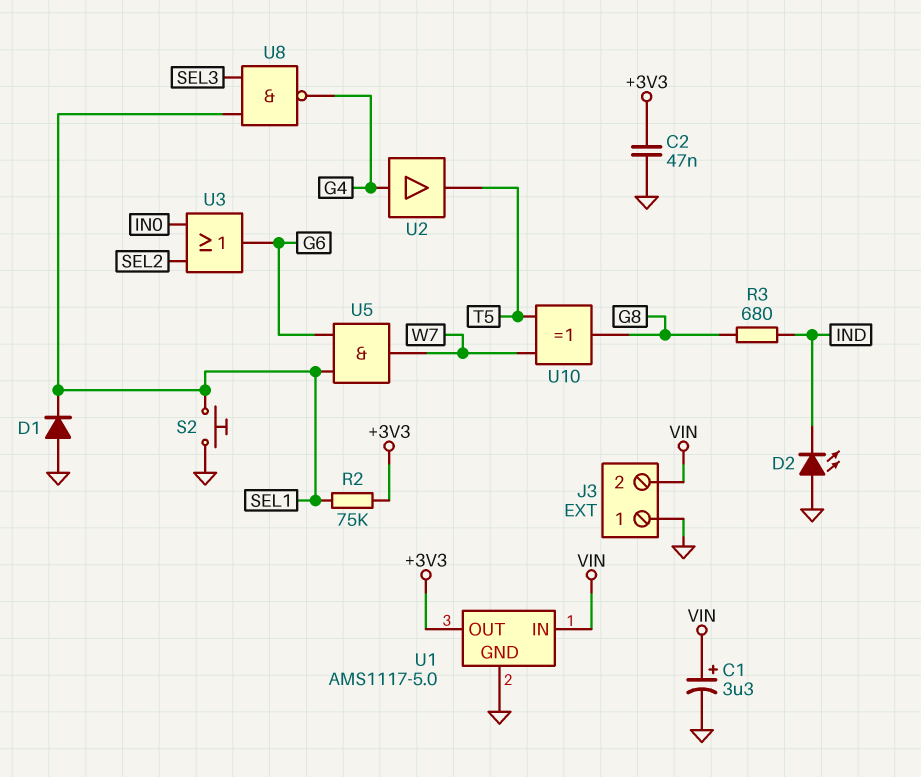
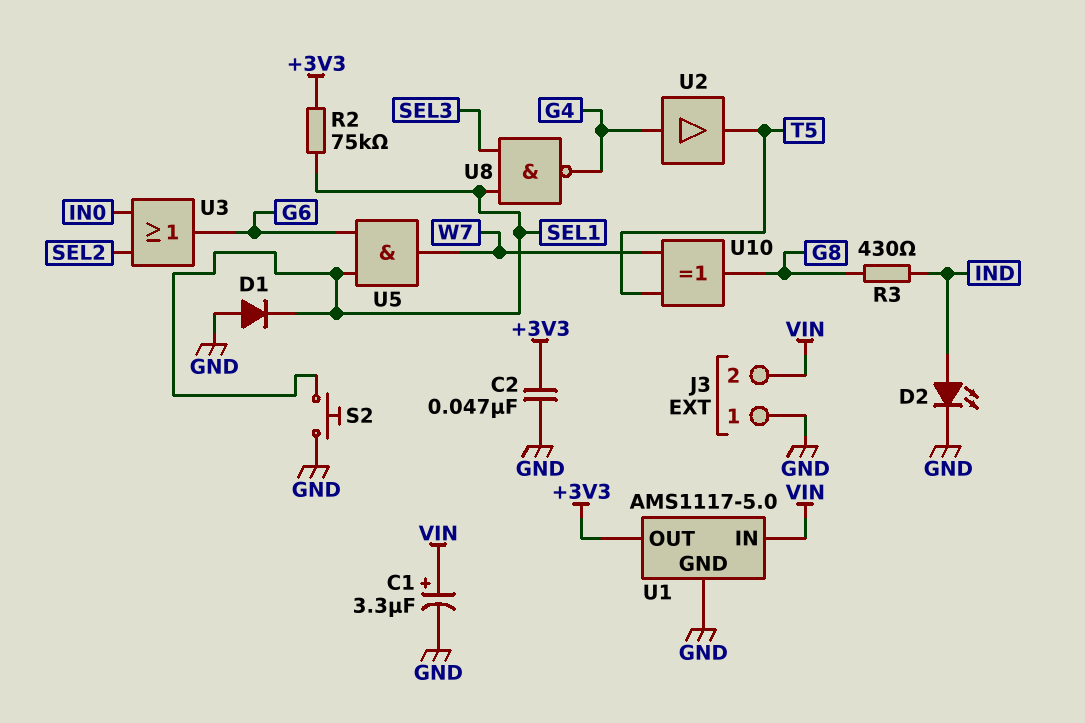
D2: LED (A GND, K IND) -> LED (A IND, K GND)
R3: 680 (G8, IND) -> 430 (G8, IND)

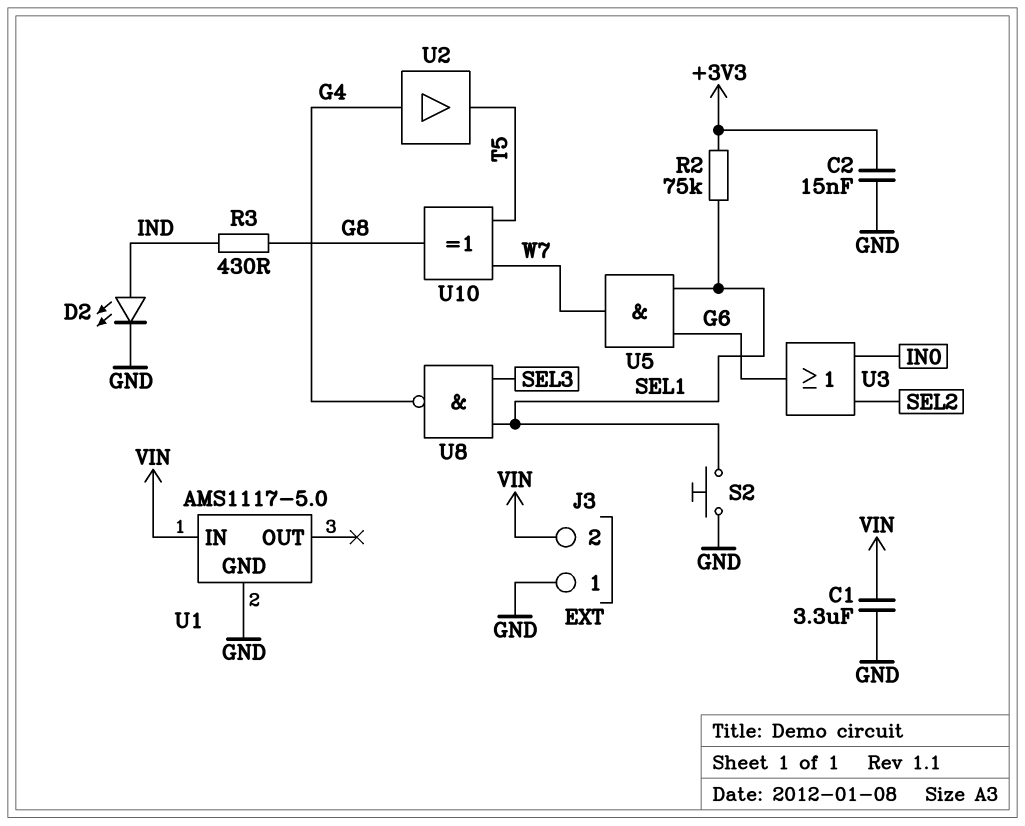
C1: 3.3uF (plus VIN, minus GND) -> 3.3uF (GND, VIN)
C2: 47nF (+3V3, GND) -> 15nF (+3V3, GND)
D1: diode (A GND, K SEL1) -> none
U1 pin OUT: +3V3 -> none

